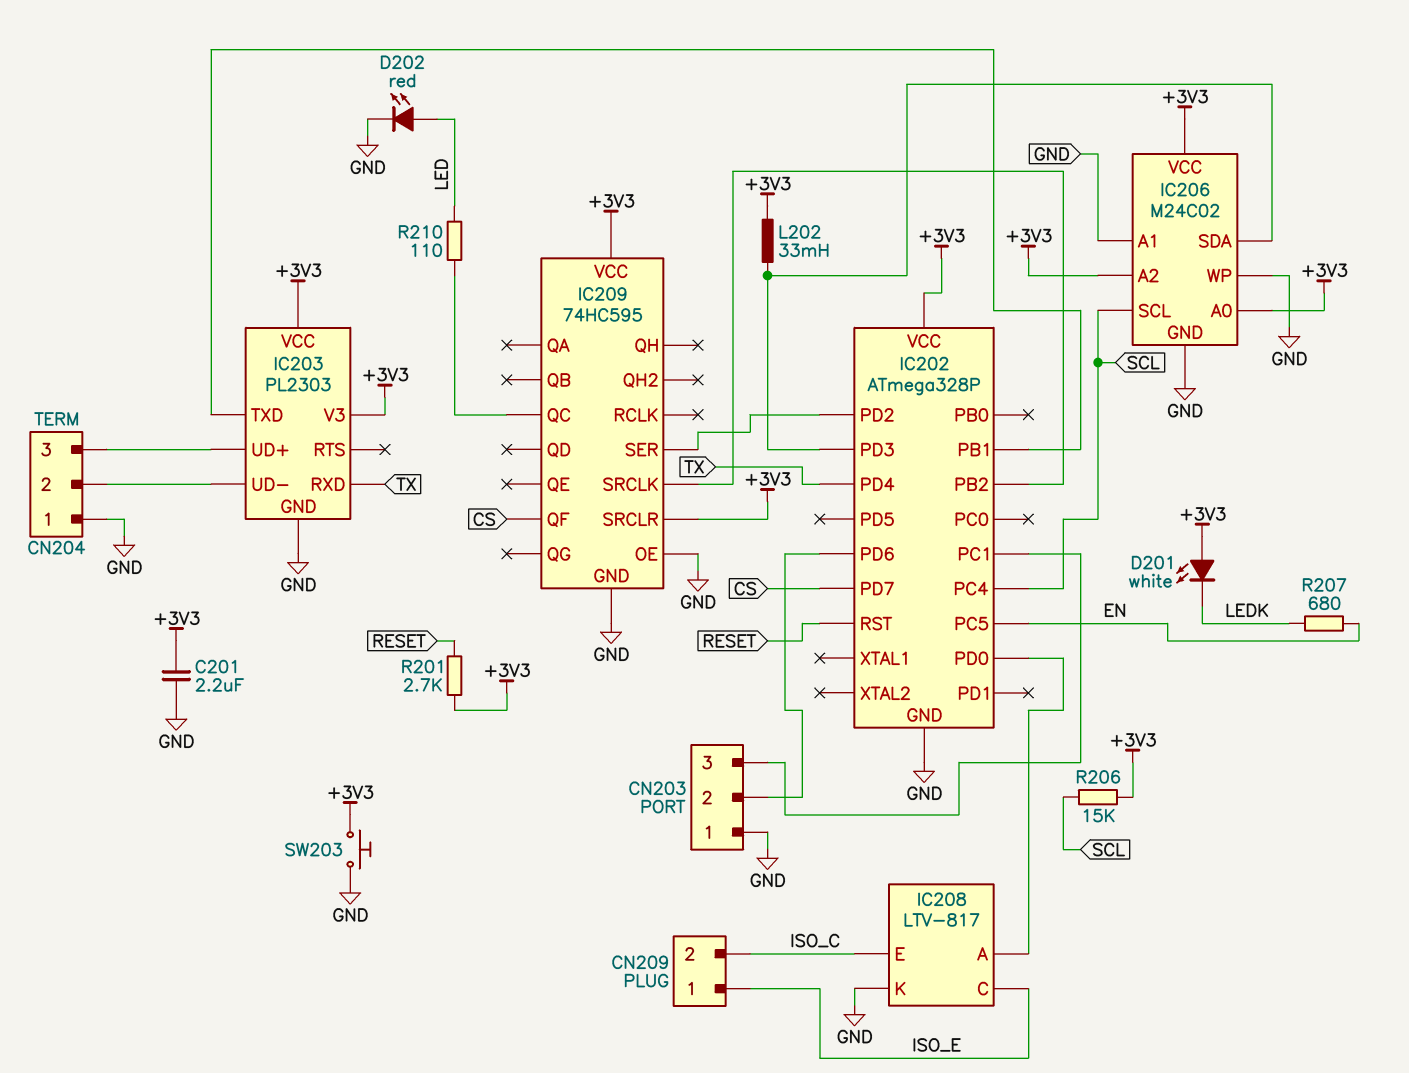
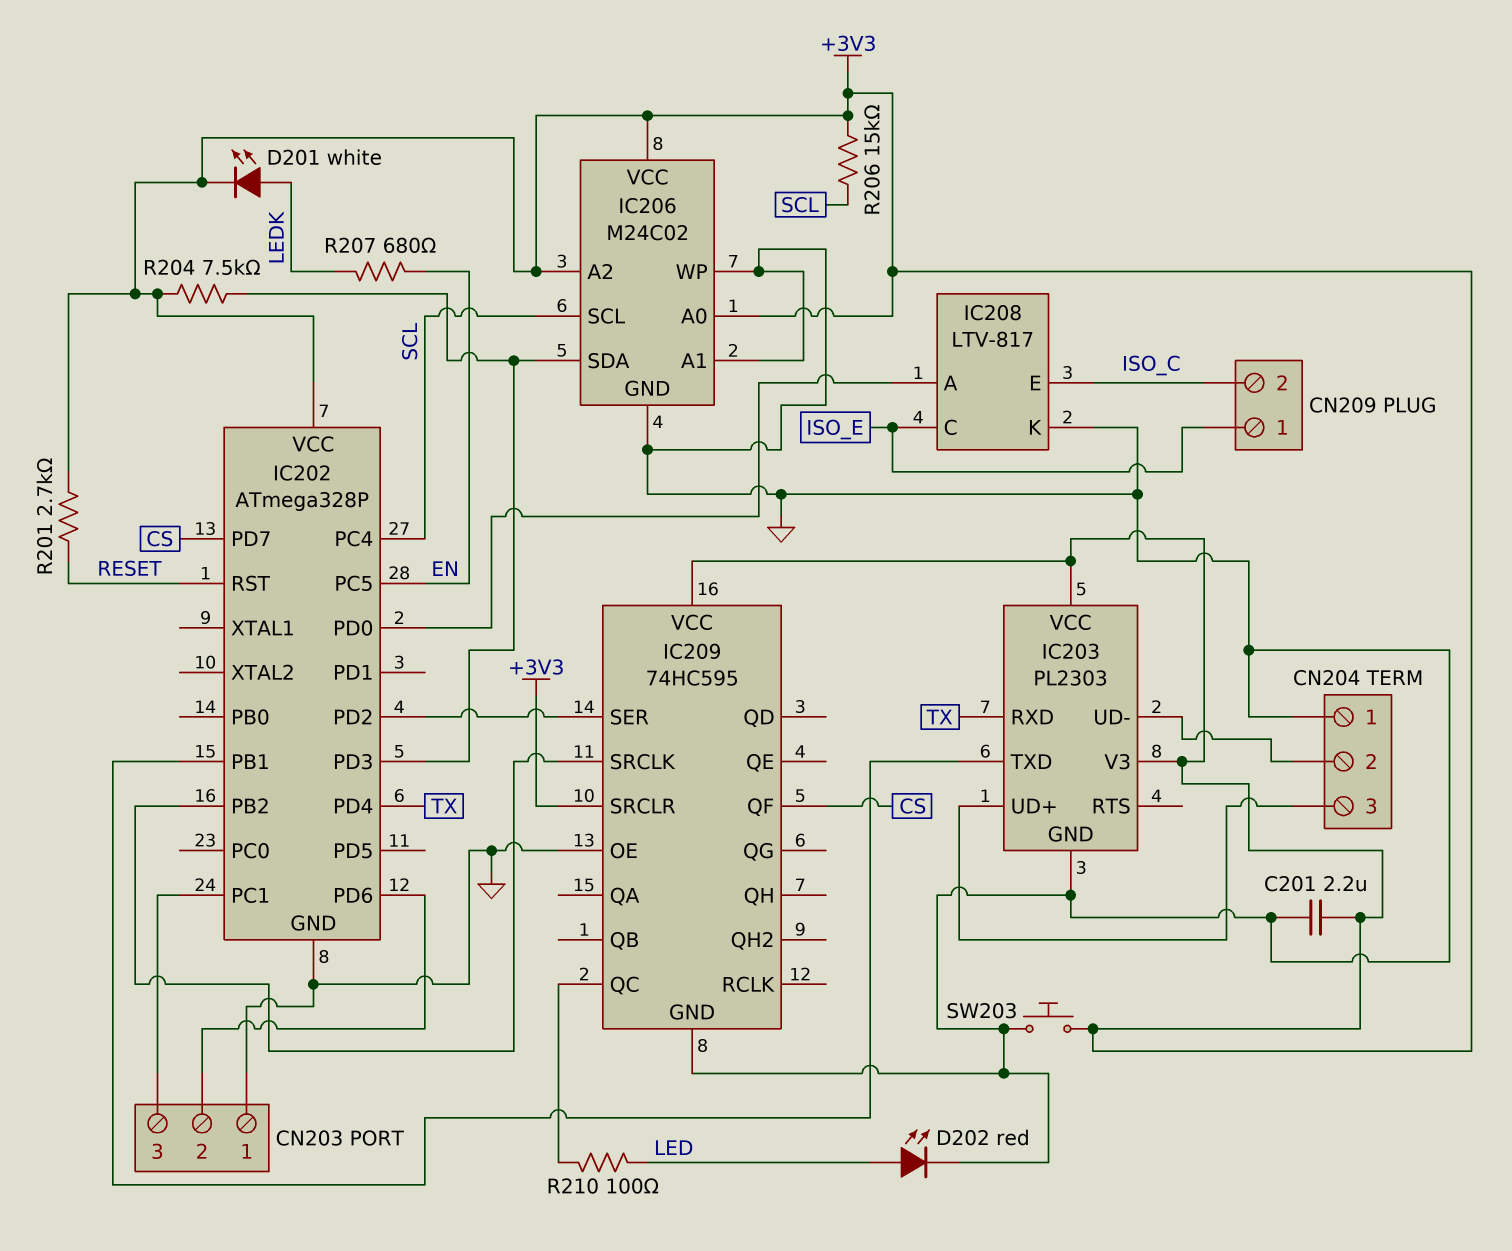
D201: LED white (A +3V3, K LEDK) -> LED white (A LEDK, K +3V3)
L202: 33mH (+3V3, IC202/PD3) -> none
R204: none -> 7.5k (+3V3, IC202/PD3)
R210: 110 (IC209/QC, LED) -> 100 (IC209/QC, LED)

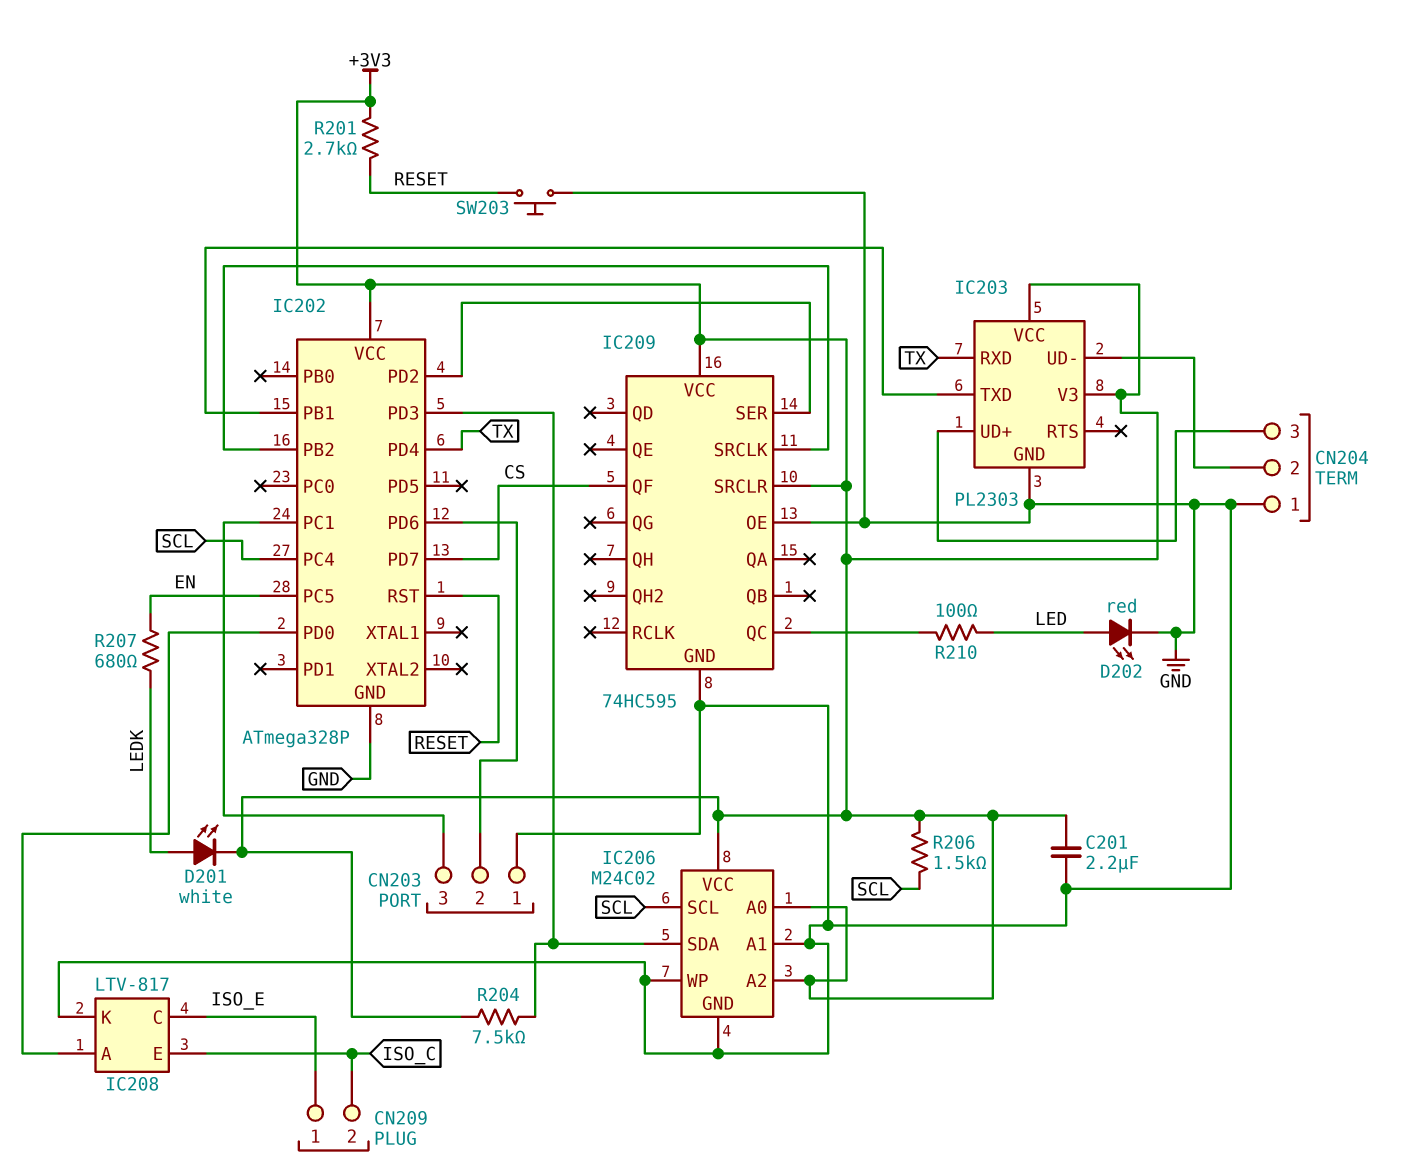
R206: 15k (+3V3, SCL) -> 1.5k (+3V3, SCL)
SW203: button (+3V3, GND) -> button (GND, RESET)

